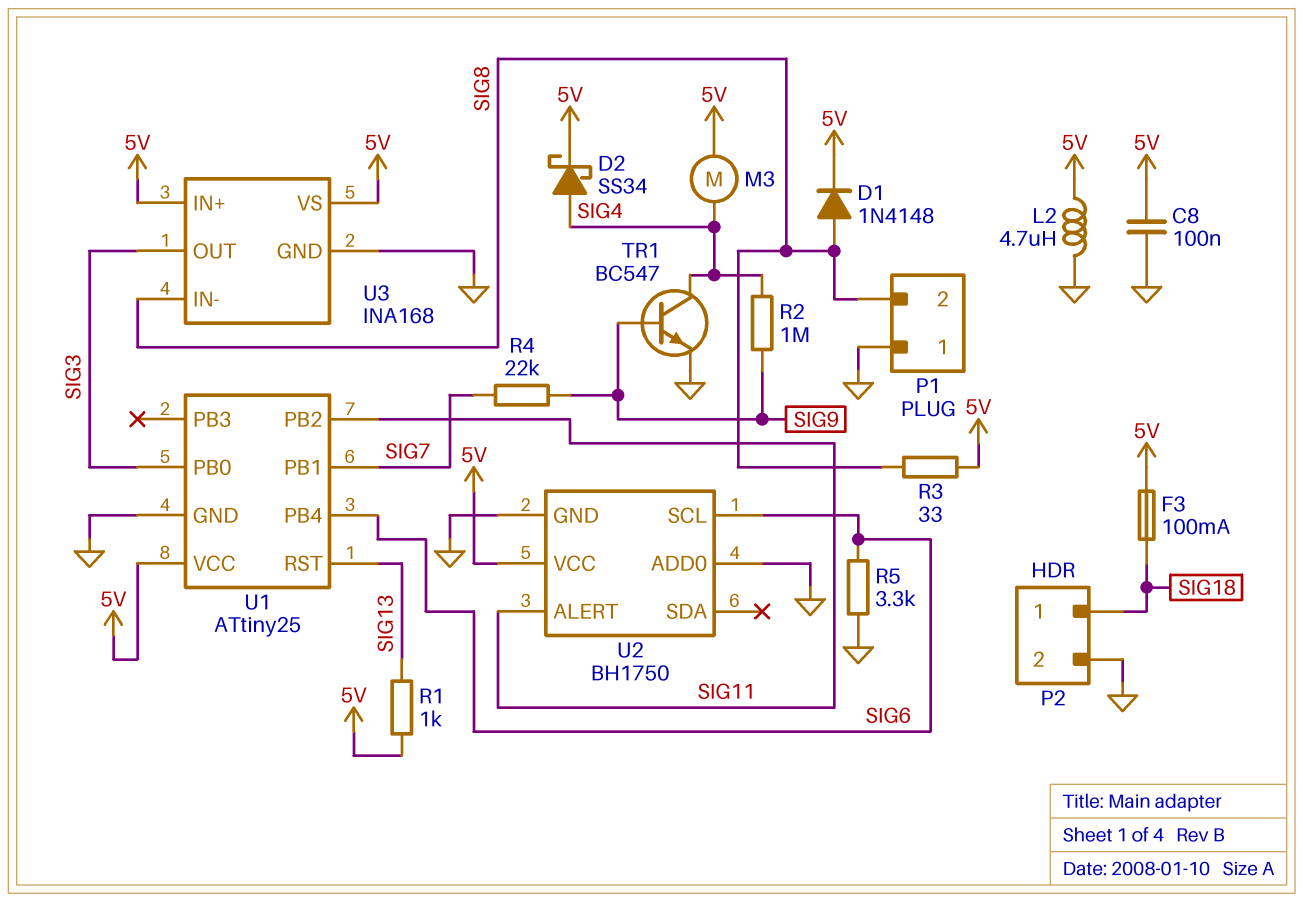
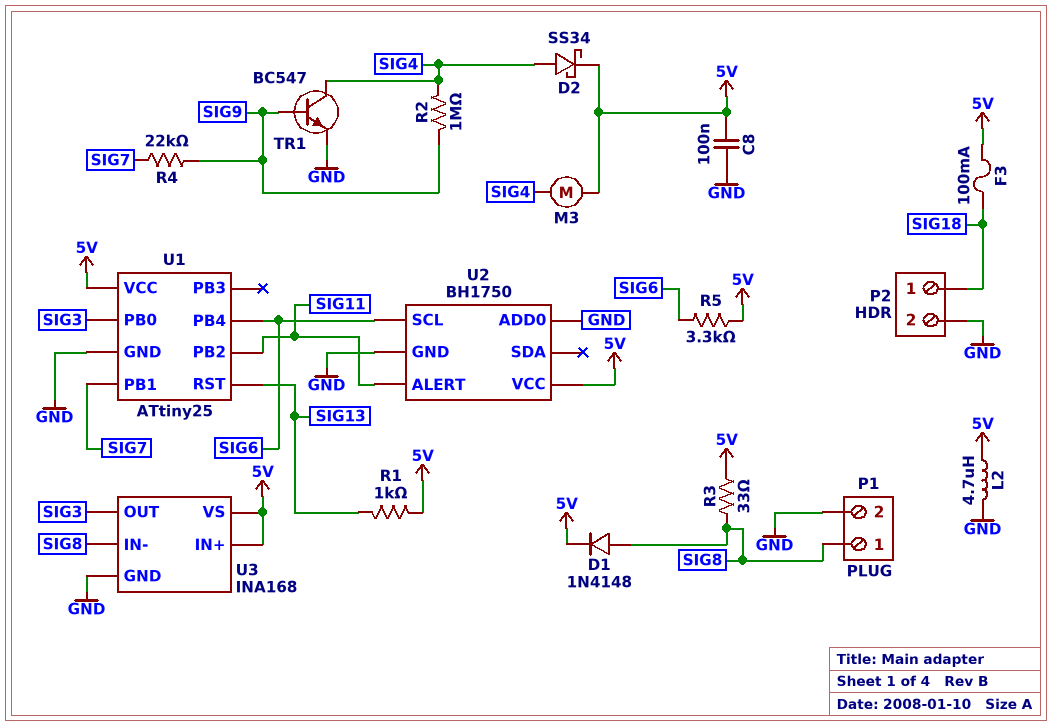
P1 pin 1: GND -> SIG8
P1 pin 2: SIG8 -> GND
R5: 3.3k (GND, SIG6) -> 3.3k (5V, SIG6)

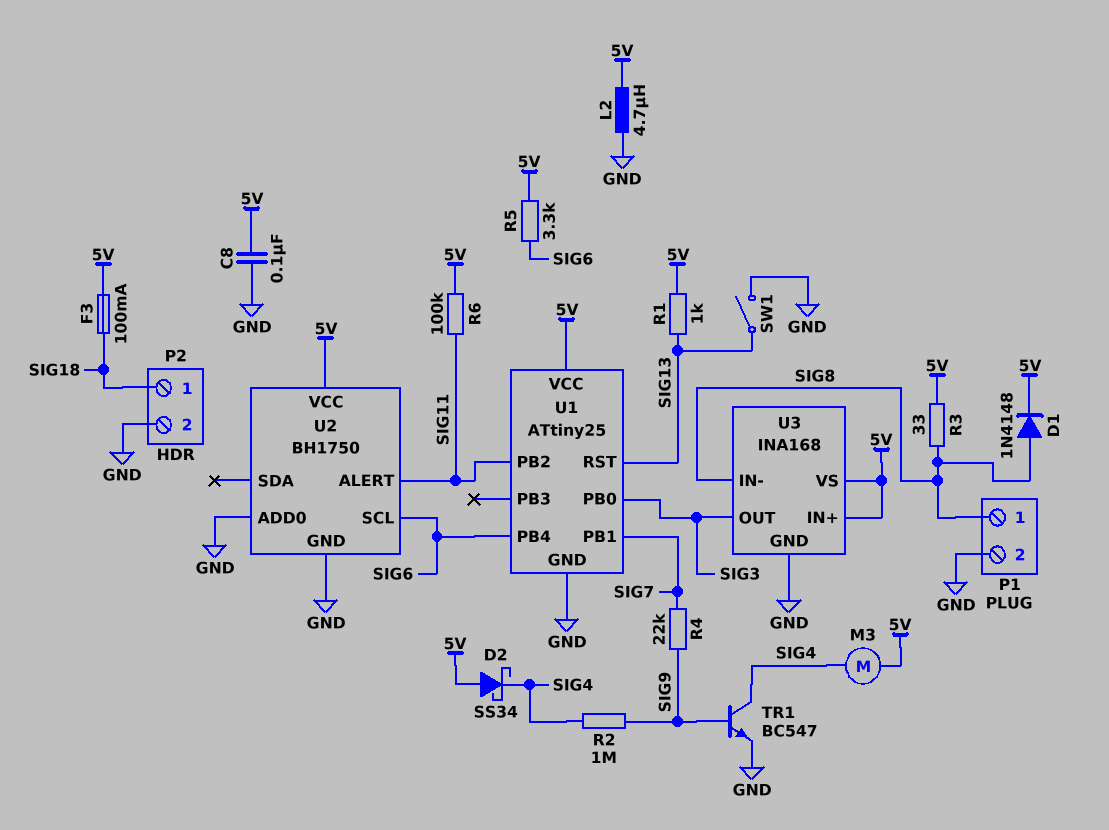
D2: schottky SS34 (A SIG4, K 5V) -> schottky SS34 (A 5V, K SIG4)
R6: none -> 100k (5V, SIG11)
SW1: none -> switch (GND, SIG13)

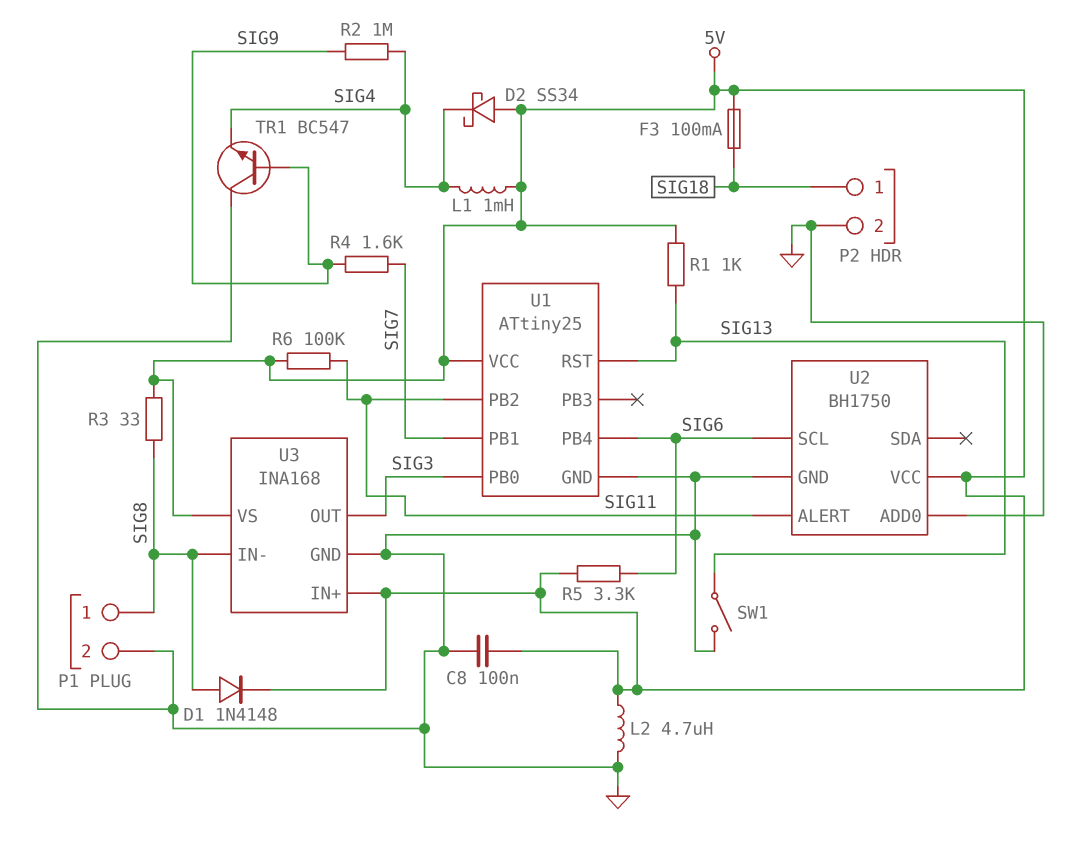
L1: none -> 1mH (5V, SIG4)
M3: motor (5V, SIG4) -> none
R4: 22k (SIG7, SIG9) -> 1.6k (SIG7, SIG9)
TR1: NPN BC547 (B SIG9, C SIG4, E GND) -> NPN BC547 (B SIG9, C GND, E SIG4)

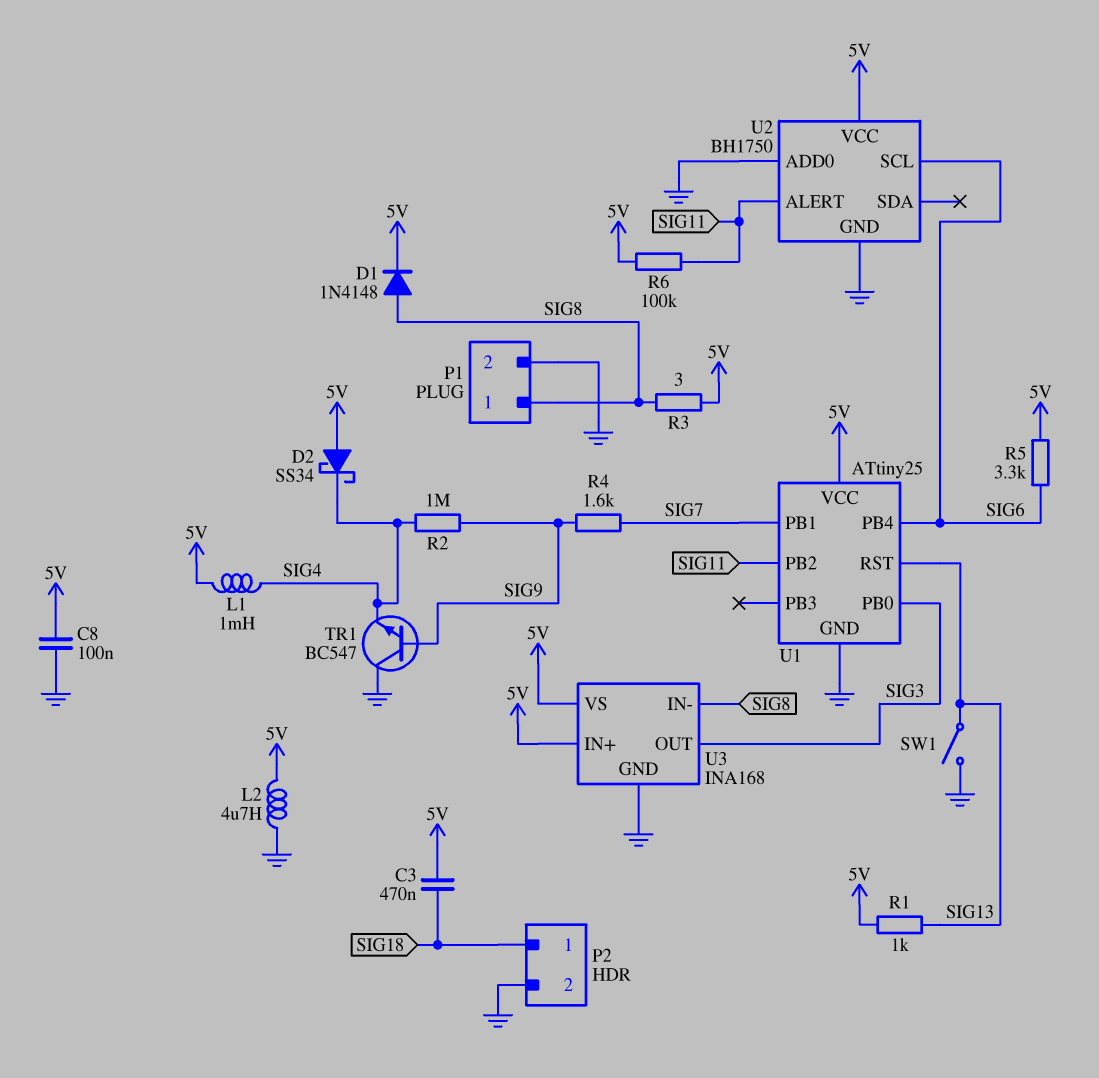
C3: none -> 470nF (5V, SIG18)
F3: 100mA (5V, SIG18) -> none
R3: 33 (5V, SIG8) -> 3 (5V, SIG8)

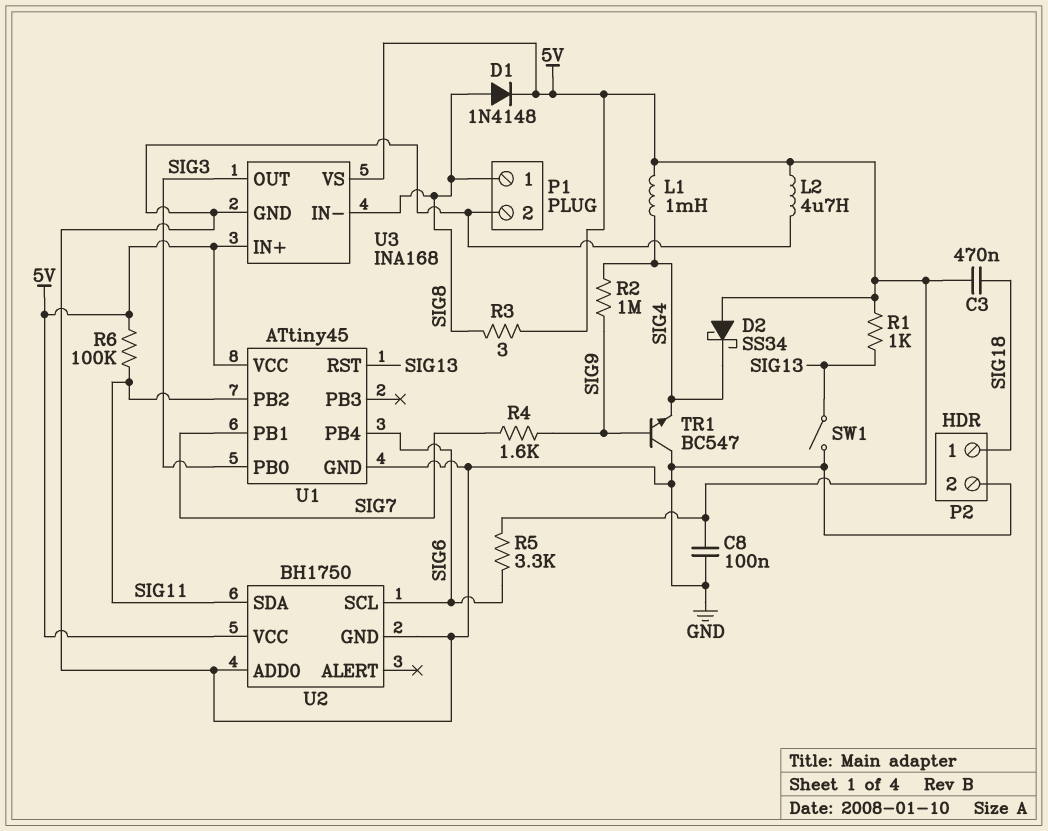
U1: ATtiny25 -> ATtiny45
U2 pin ALERT: SIG11 -> none
U2 pin SDA: none -> SIG11

